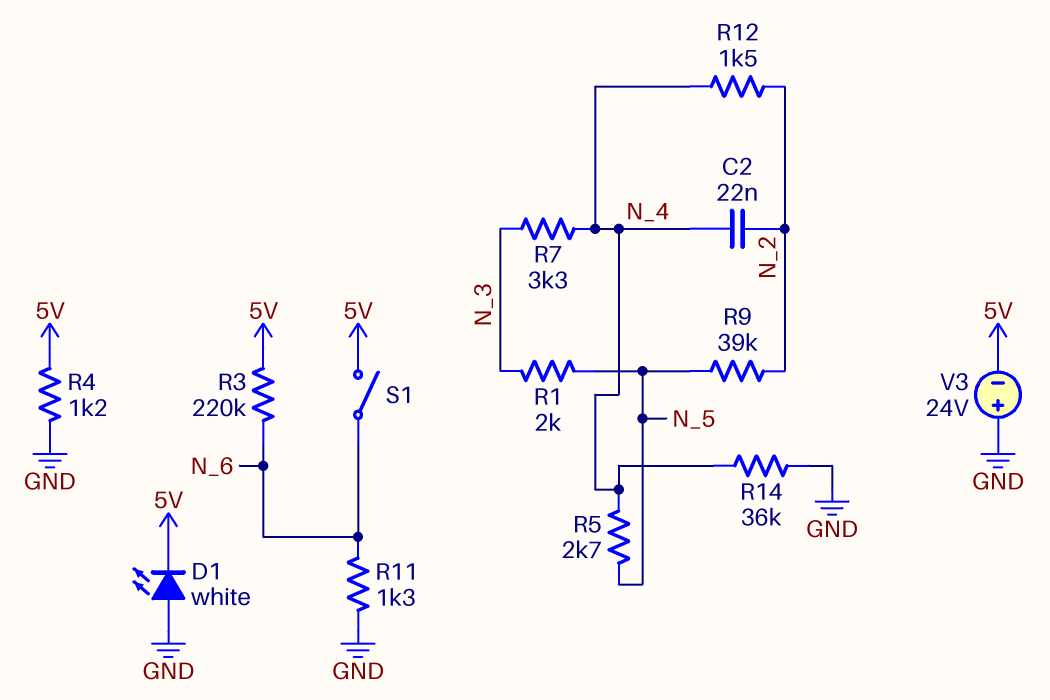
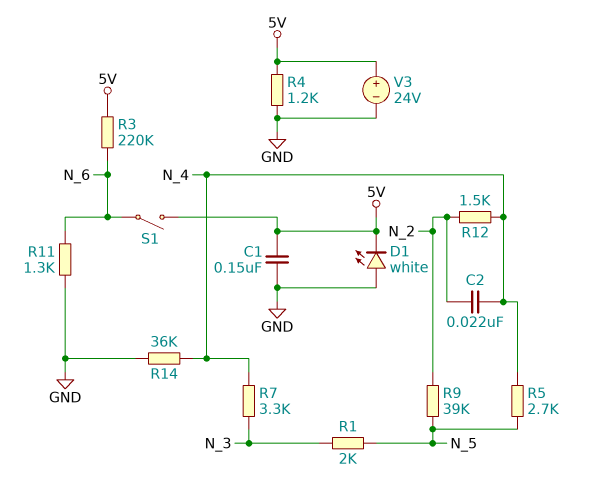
C1: none -> 150nF (5V, GND)
V3: 24V (plus GND, minus 5V) -> 24V (plus 5V, minus GND)

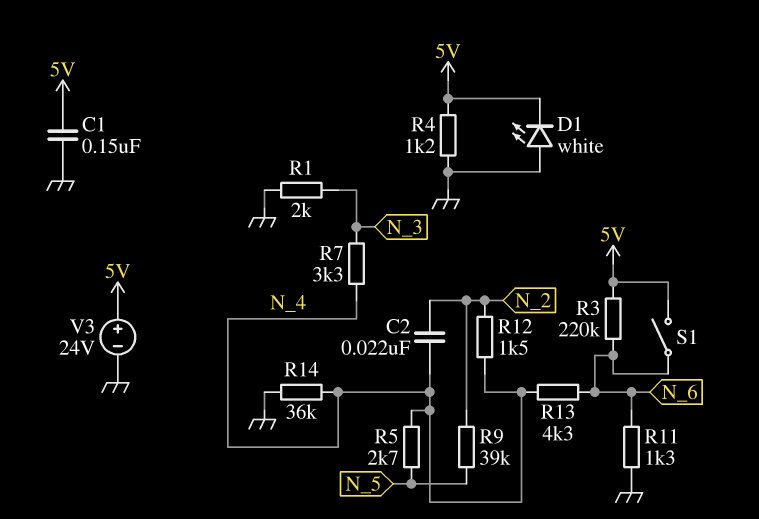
R1: 2k (N_3, N_5) -> 2k (GND, N_3)
R13: none -> 4.3k (N_4, N_6)

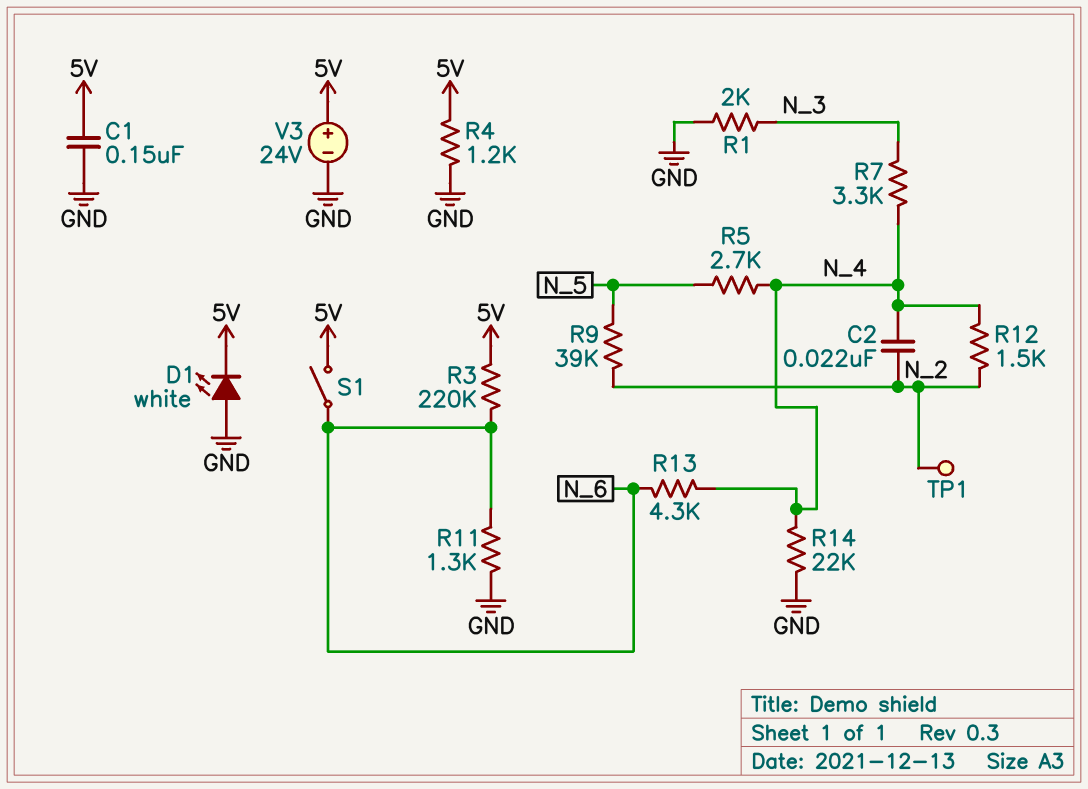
R14: 36k (GND, N_4) -> 22k (GND, N_4)
TP1: none -> test point (N_2)

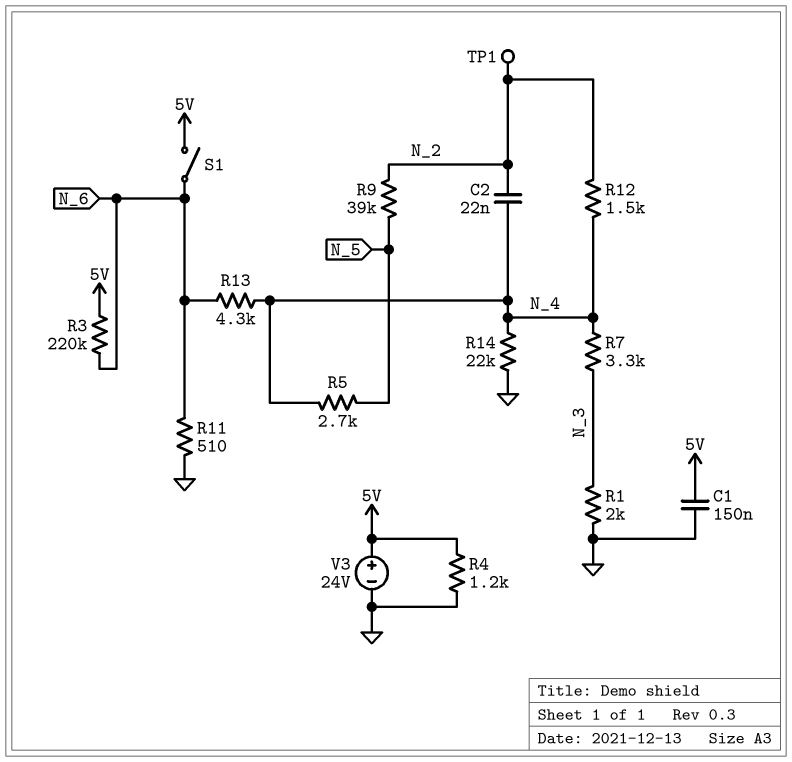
D1: LED white (A GND, K 5V) -> none
R11: 1.3k (GND, N_6) -> 510 (GND, N_6)

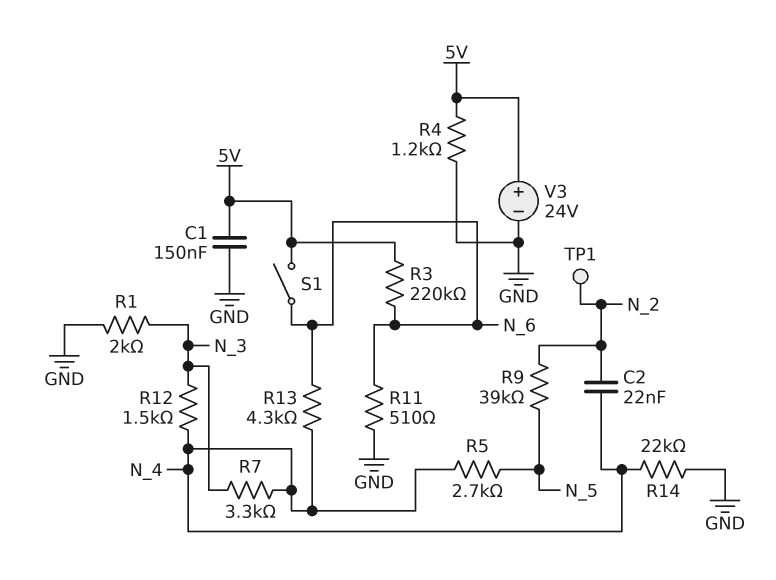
R12: 1.5k (N_2, N_4) -> 1.5k (N_3, N_4)

